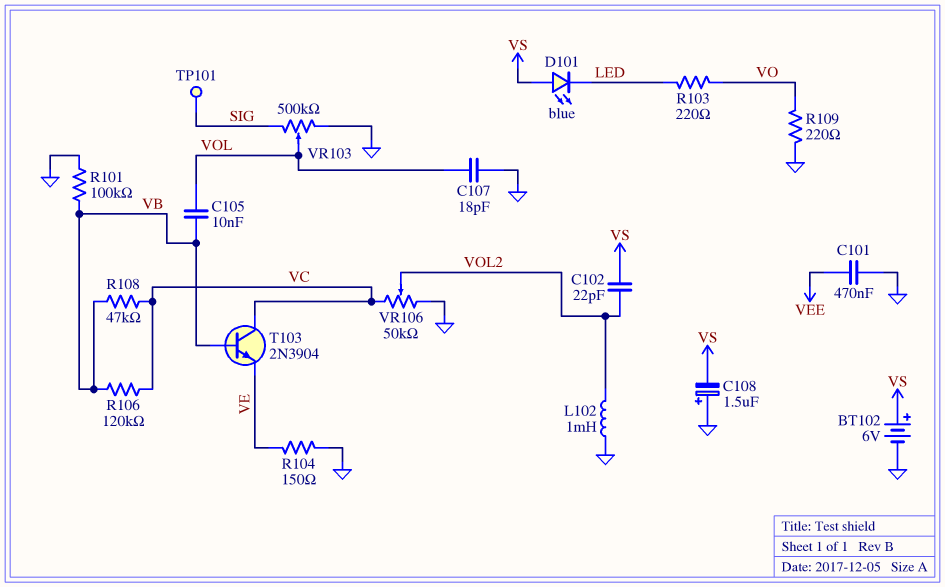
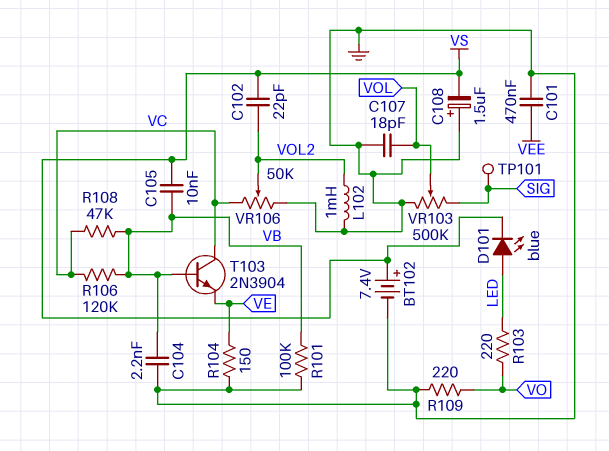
BT102: 6V (plus VS, minus GND) -> 7.4V (plus VS, minus GND)
C104: none -> 2.2nF (GND, VB)
C105: 10nF (VB, VOL) -> 10nF (VB, VS)
D101: LED blue (A VS, K LED) -> LED blue (A LED, K VS)

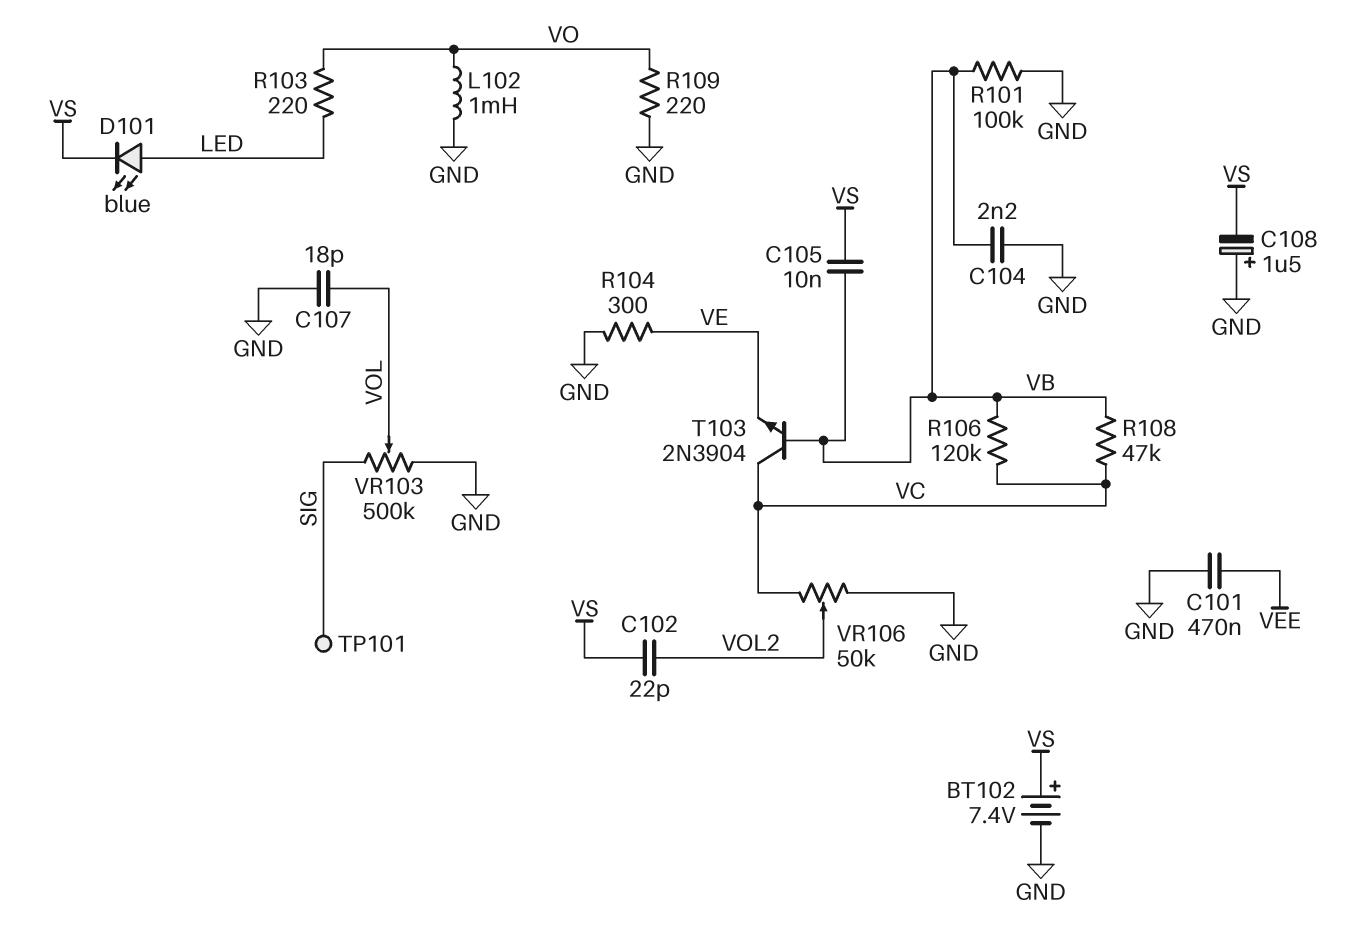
L102: 1mH (GND, VOL2) -> 1mH (GND, VO)
R104: 150 (GND, VE) -> 300 (GND, VE)

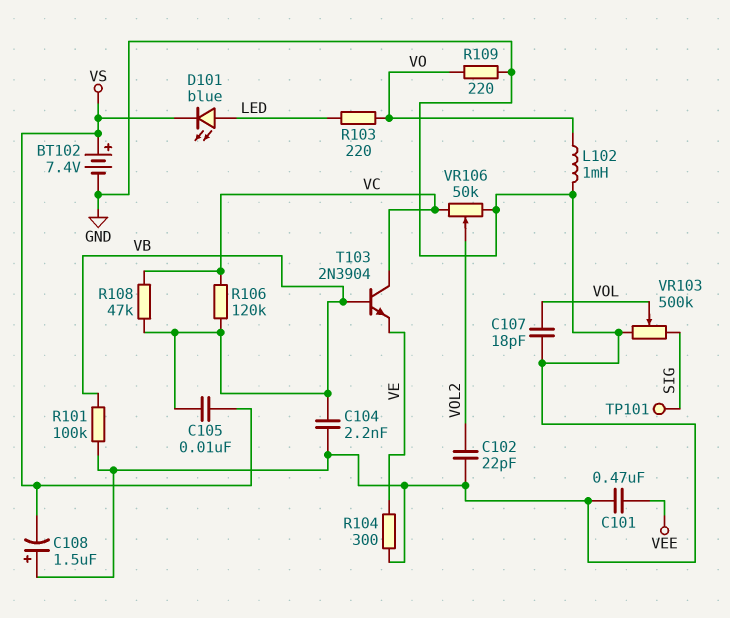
C102: 22pF (VOL2, VS) -> 22pF (GND, VOL2)

